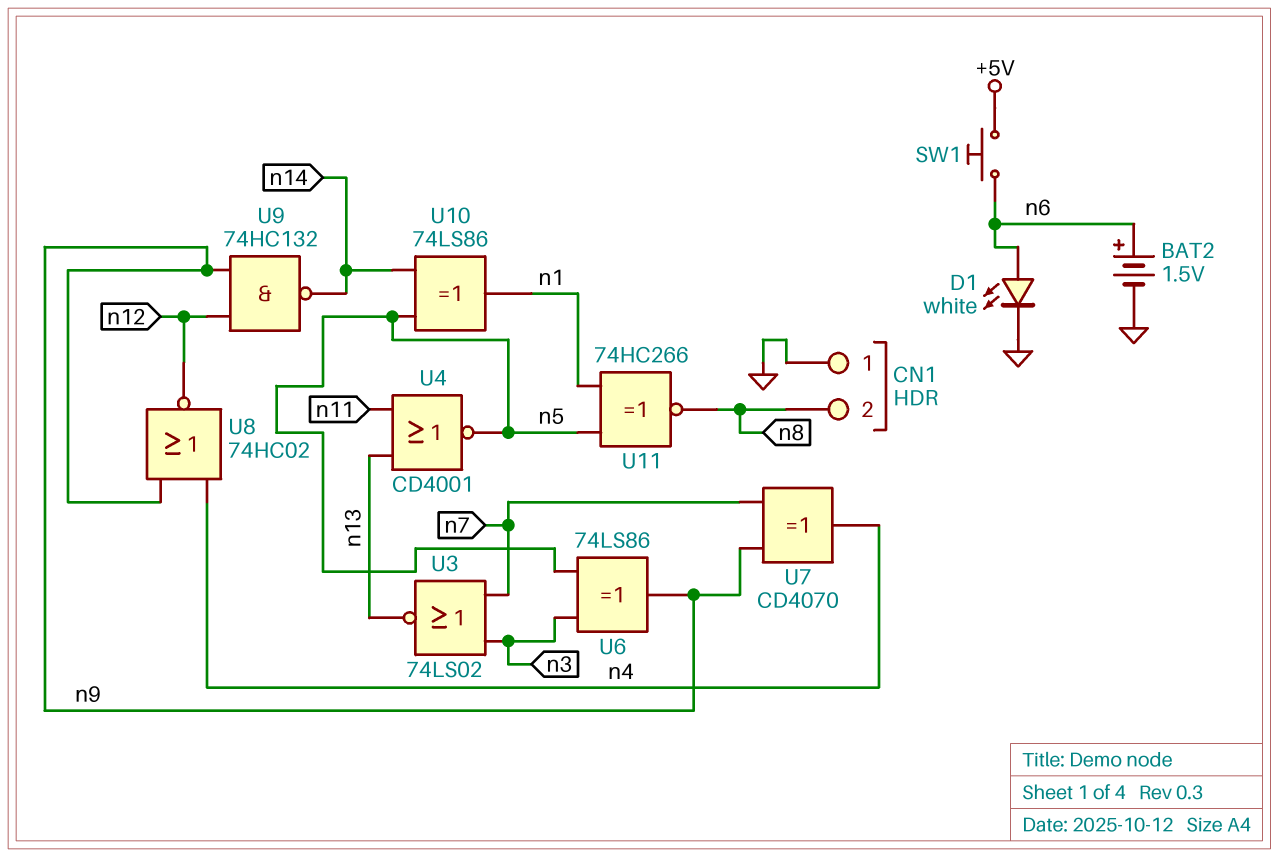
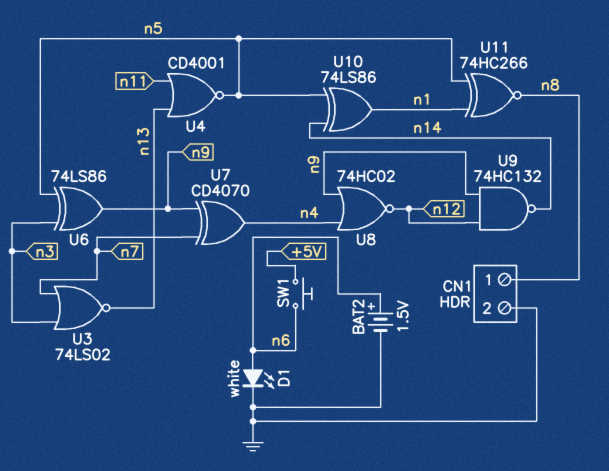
CN1 pin 1: GND -> n8
CN1 pin 2: n8 -> GND

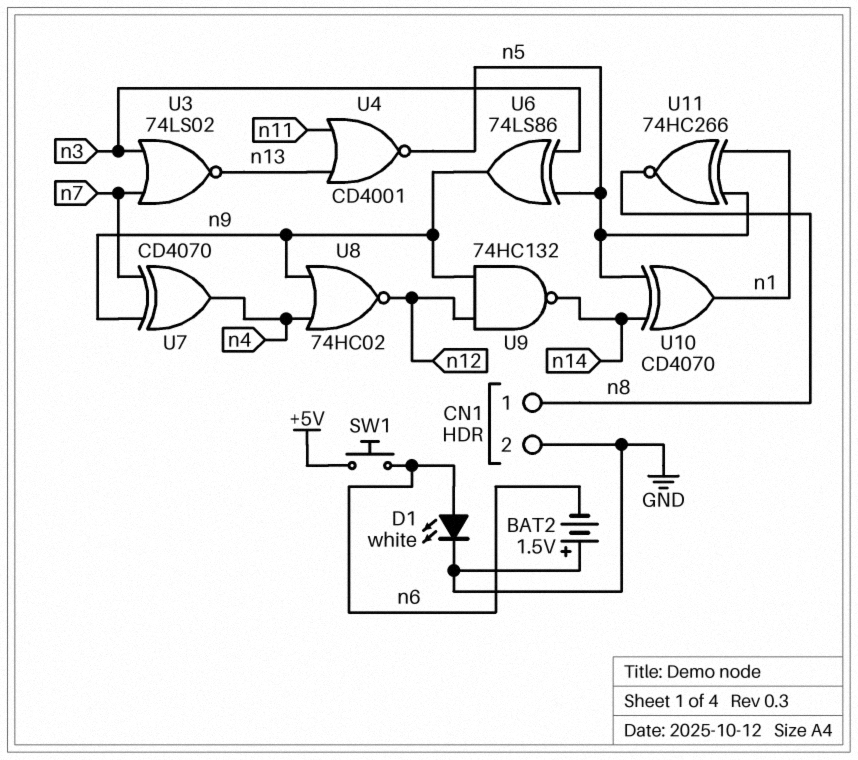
BAT2: 1.5V (plus n6, minus GND) -> 1.5V (plus GND, minus n6)
U10: XOR 74LS86 (in n5, in n14, out n1) -> XOR CD4070 (in n5, in n14, out n1)

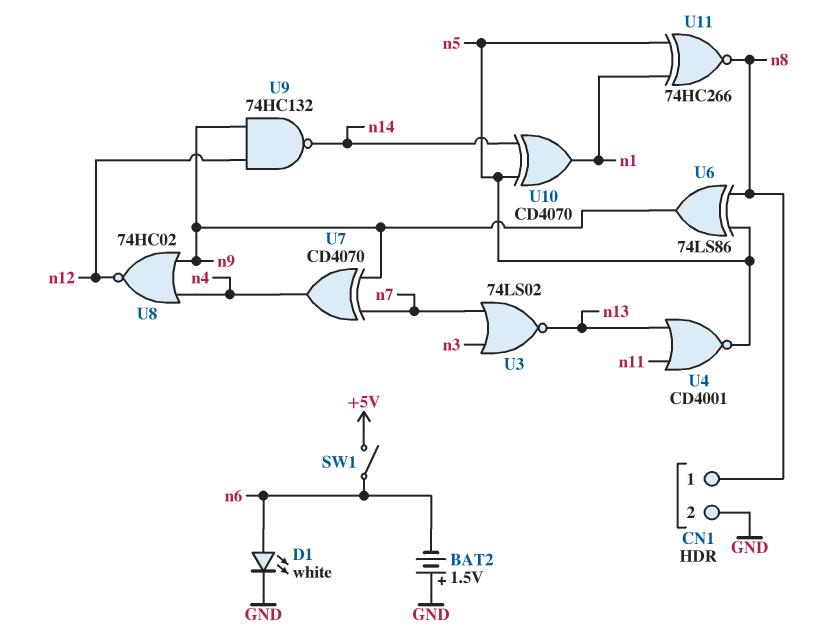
SW1: button (+5V, n6) -> switch (+5V, n6)
U6: XOR 74LS86 (in n3, in n5, out n9) -> XOR 74LS86 (in n5, in n8, out n9)

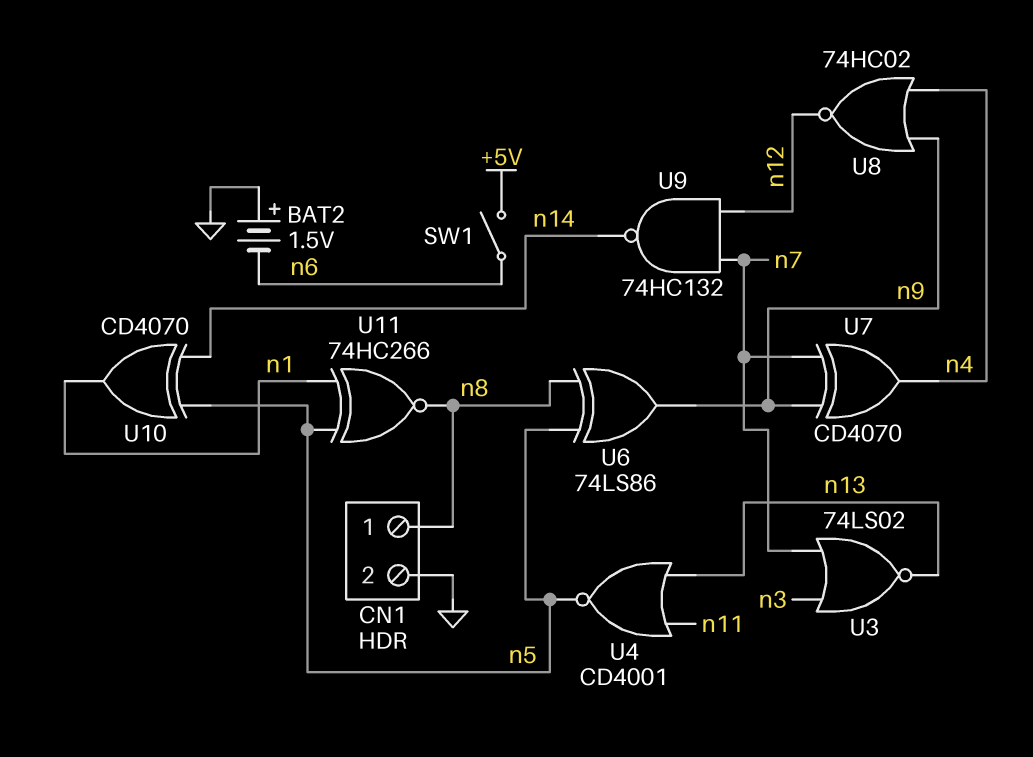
D1: LED white (A n6, K GND) -> none
U9: NAND 74HC132 (in n9, in n12, out n14) -> NAND 74HC132 (in n7, in n12, out n14)

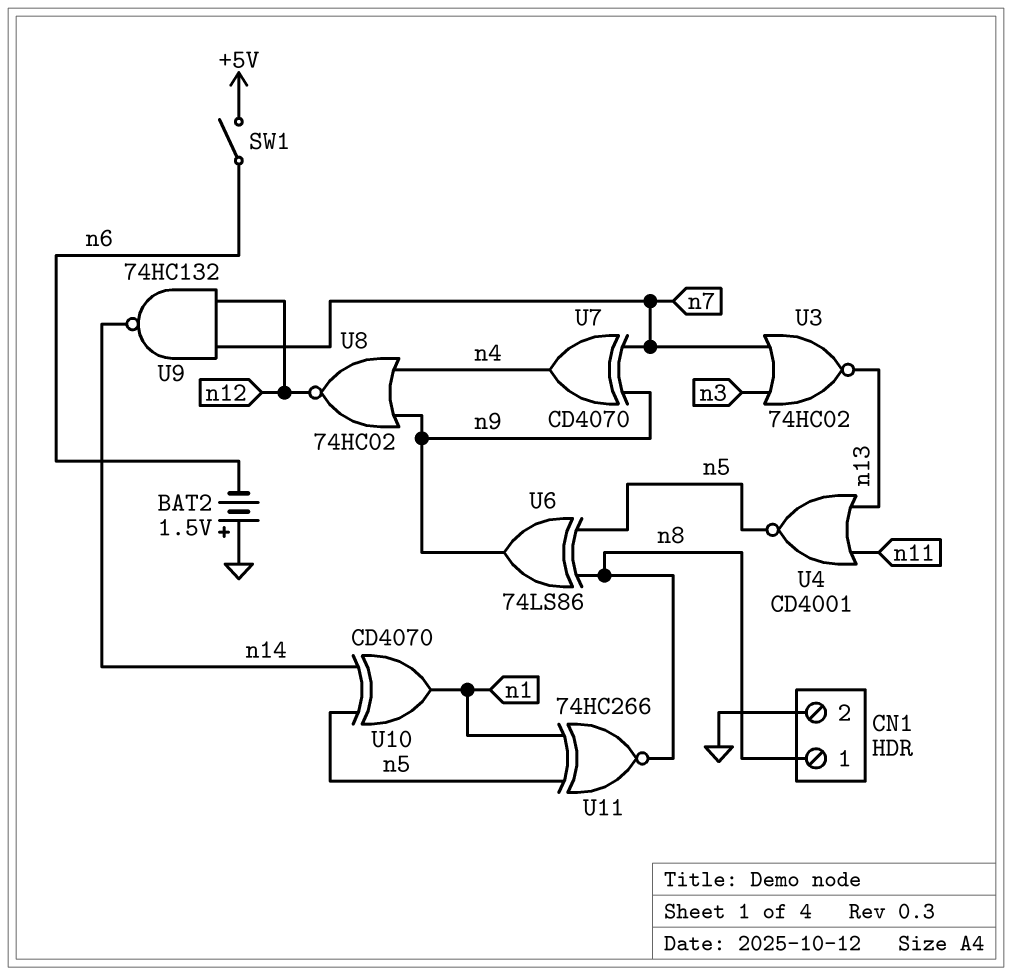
U3: NOR 74LS02 (in n3, in n7, out n13) -> NOR 74HC02 (in n3, in n7, out n13)

